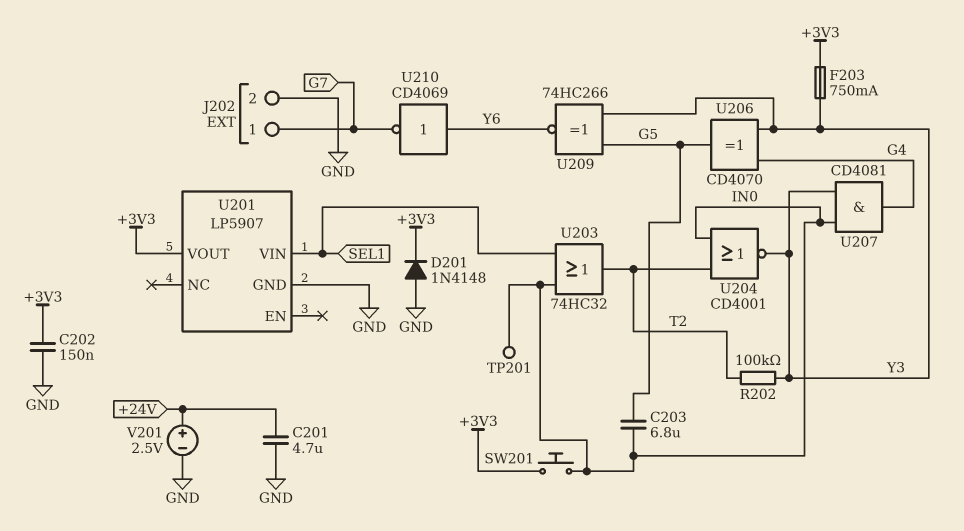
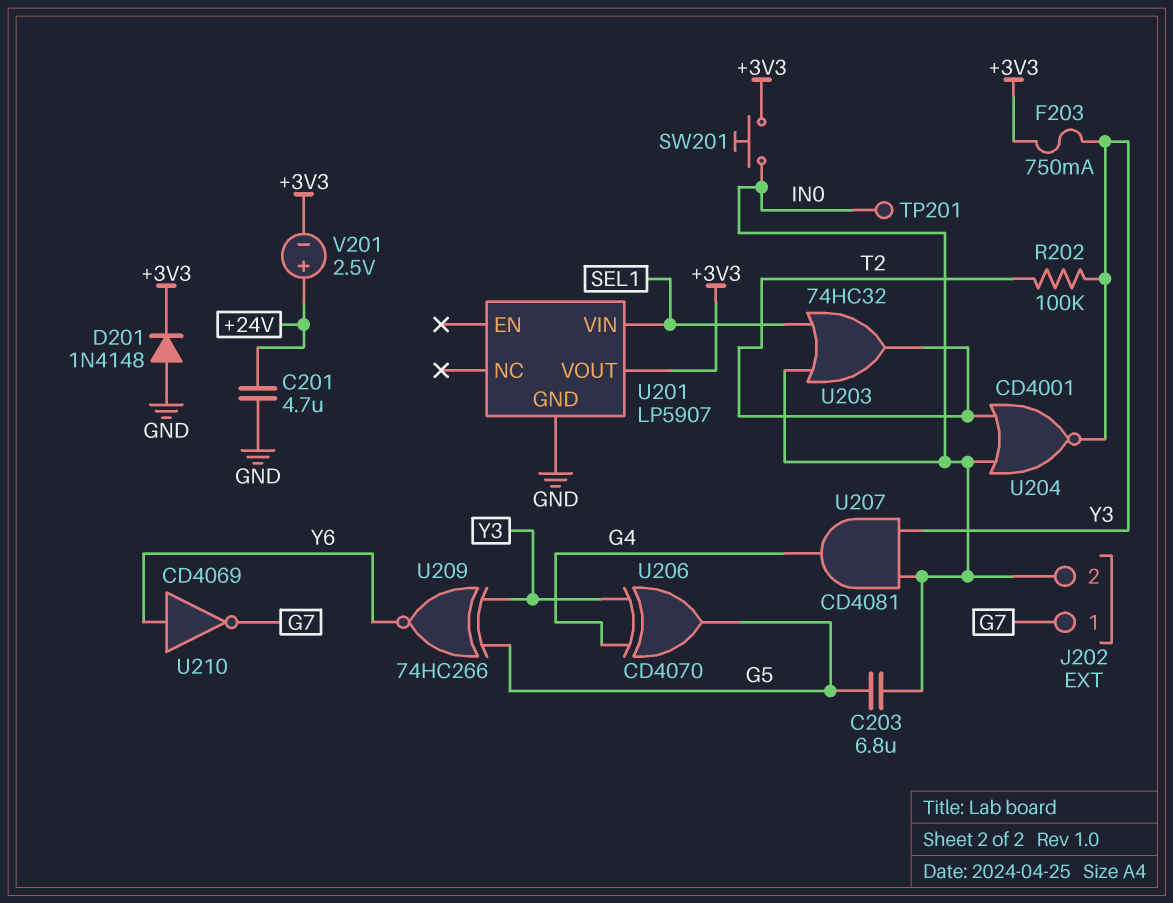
C202: 150nF (+3V3, GND) -> none
J202 pin 2: GND -> IN0
V201: 2.5V (plus +24V, minus GND) -> 2.5V (plus +24V, minus +3V3)

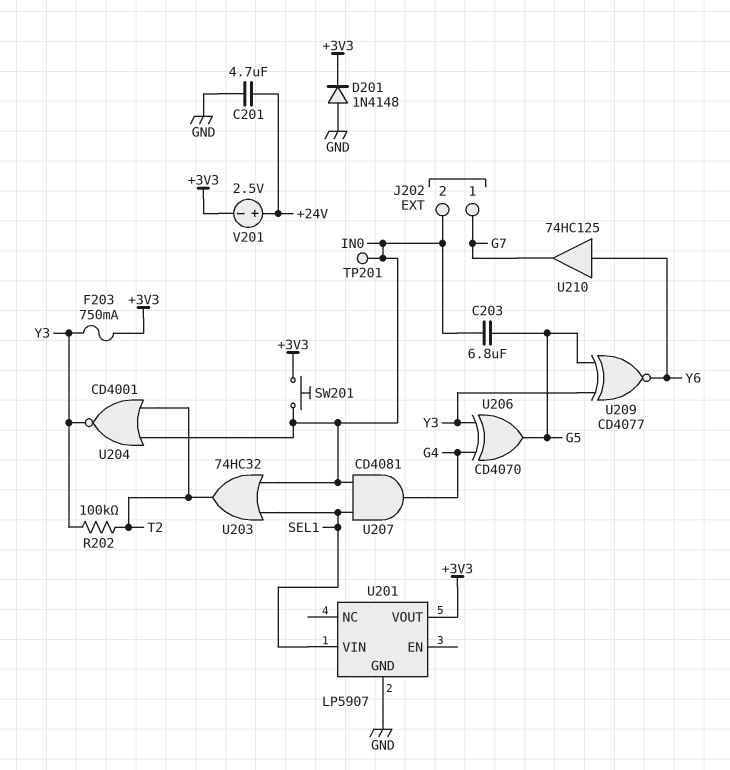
U207: AND CD4081 (in IN0, in Y3, out G4) -> AND CD4081 (in IN0, in SEL1, out G4)
U209: XNOR 74HC266 (in G5, in Y3, out Y6) -> XNOR CD4077 (in G5, in Y3, out Y6)
U210: NOT CD4069 (in Y6, out G7) -> buffer 74HC125 (in Y6, out G7)

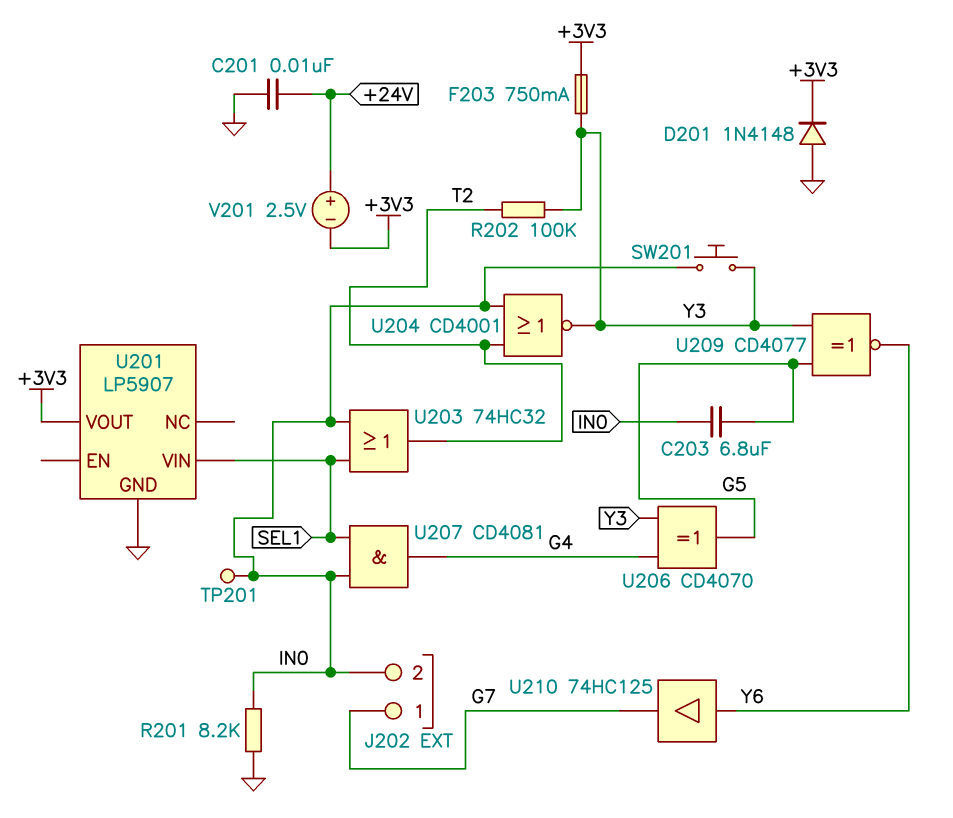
C201: 4.7uF (+24V, GND) -> 10nF (+24V, GND)
R201: none -> 8.2k (GND, IN0)
SW201: button (+3V3, IN0) -> button (IN0, Y3)

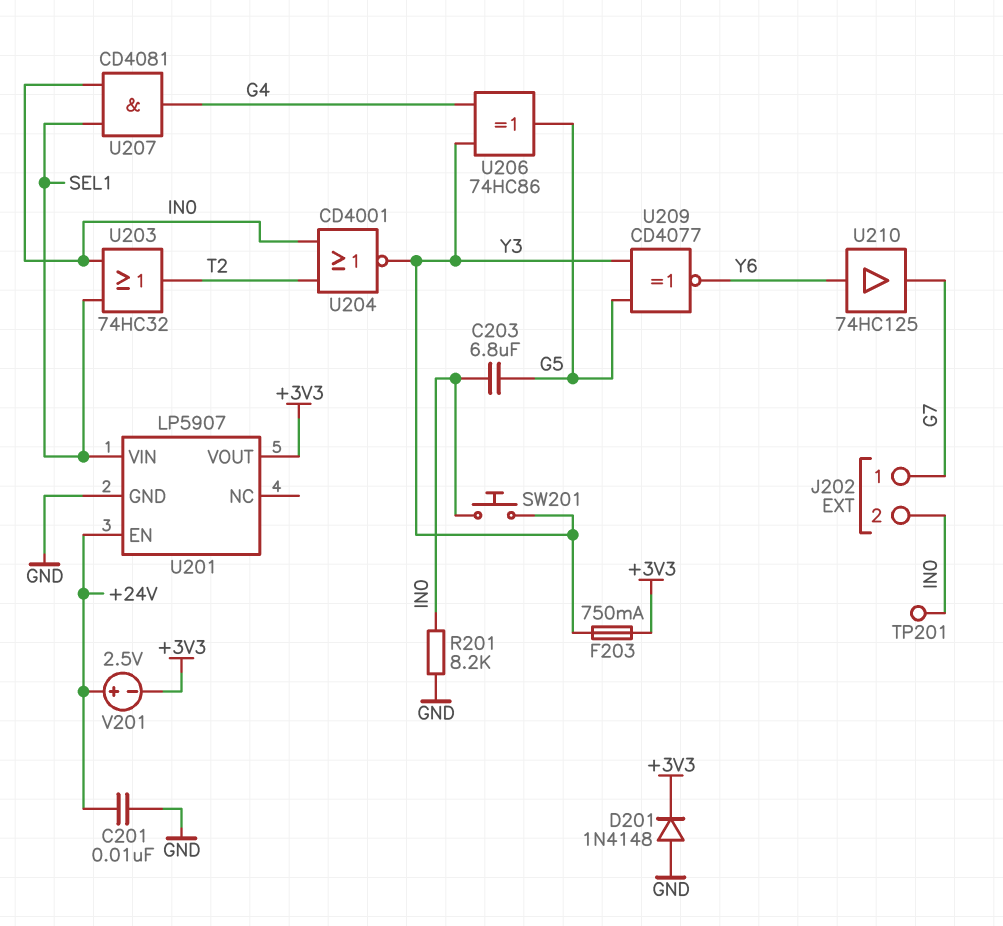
R202: 100k (T2, Y3) -> none
U201 pin EN: none -> +24V
U206: XOR CD4070 (in G4, in Y3, out G5) -> XOR 74HC86 (in G4, in Y3, out G5)

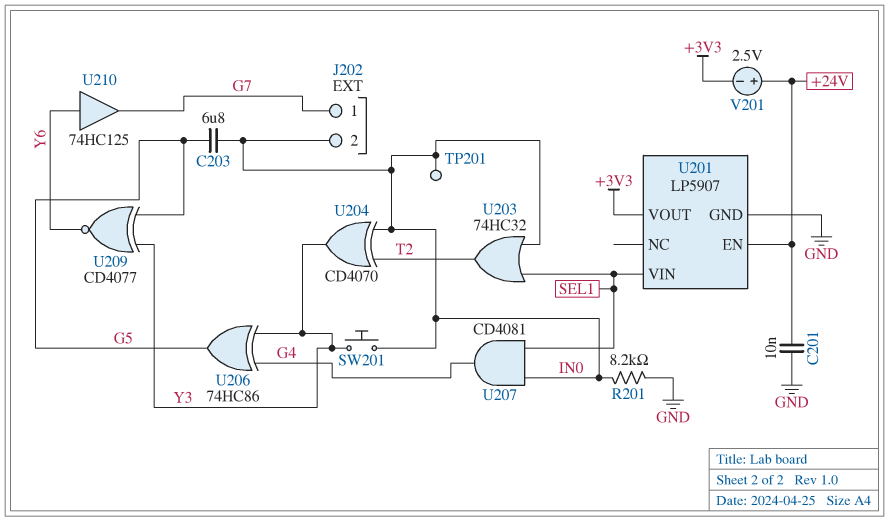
D201: diode 1N4148 (A GND, K +3V3) -> none
F203: 750mA (+3V3, Y3) -> none
U204: NOR CD4001 (in IN0, in T2, out Y3) -> XOR CD4070 (in IN0, in T2, out Y3)

